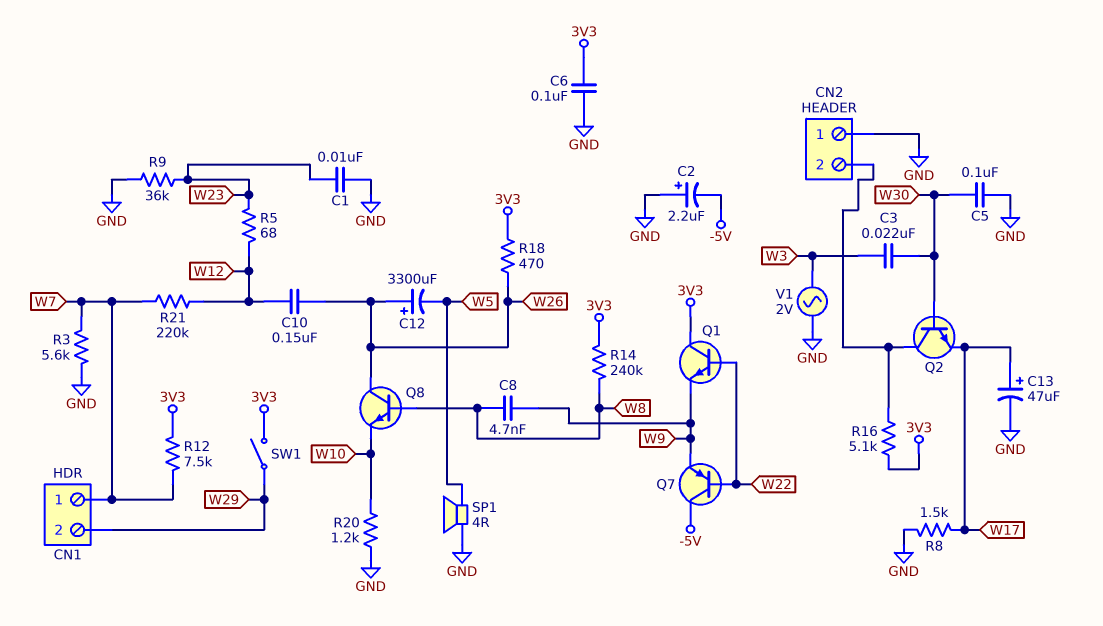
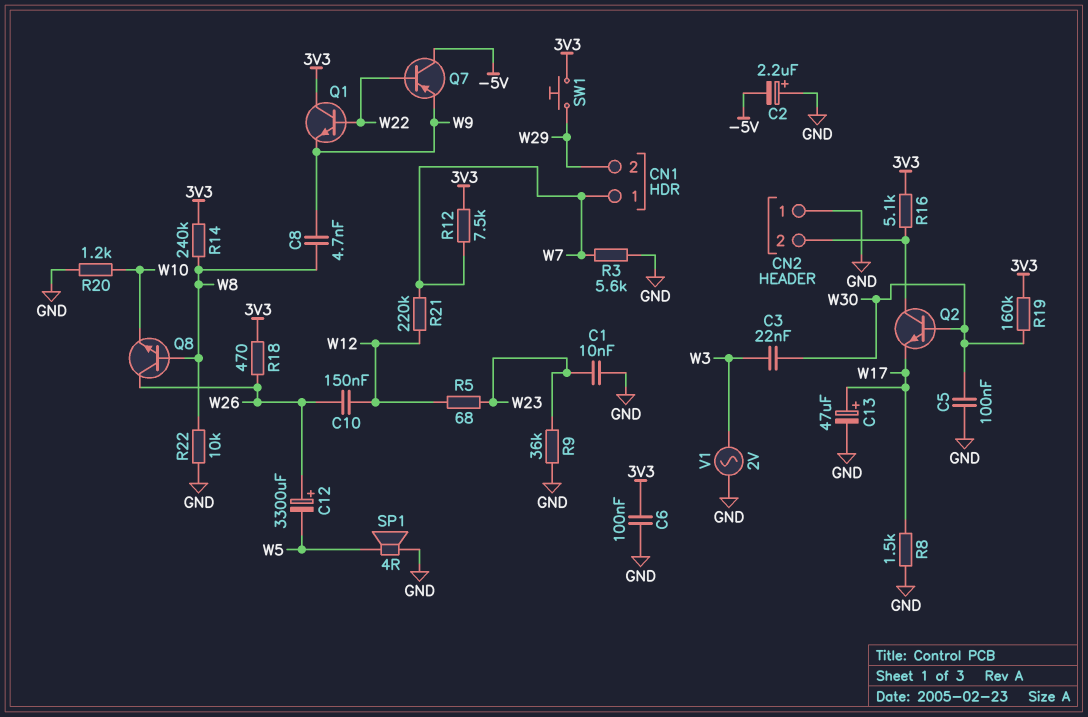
R19: none -> 160k (3V3, W30)
R22: none -> 10k (GND, W8)
SW1: switch (3V3, W29) -> button (3V3, W29)

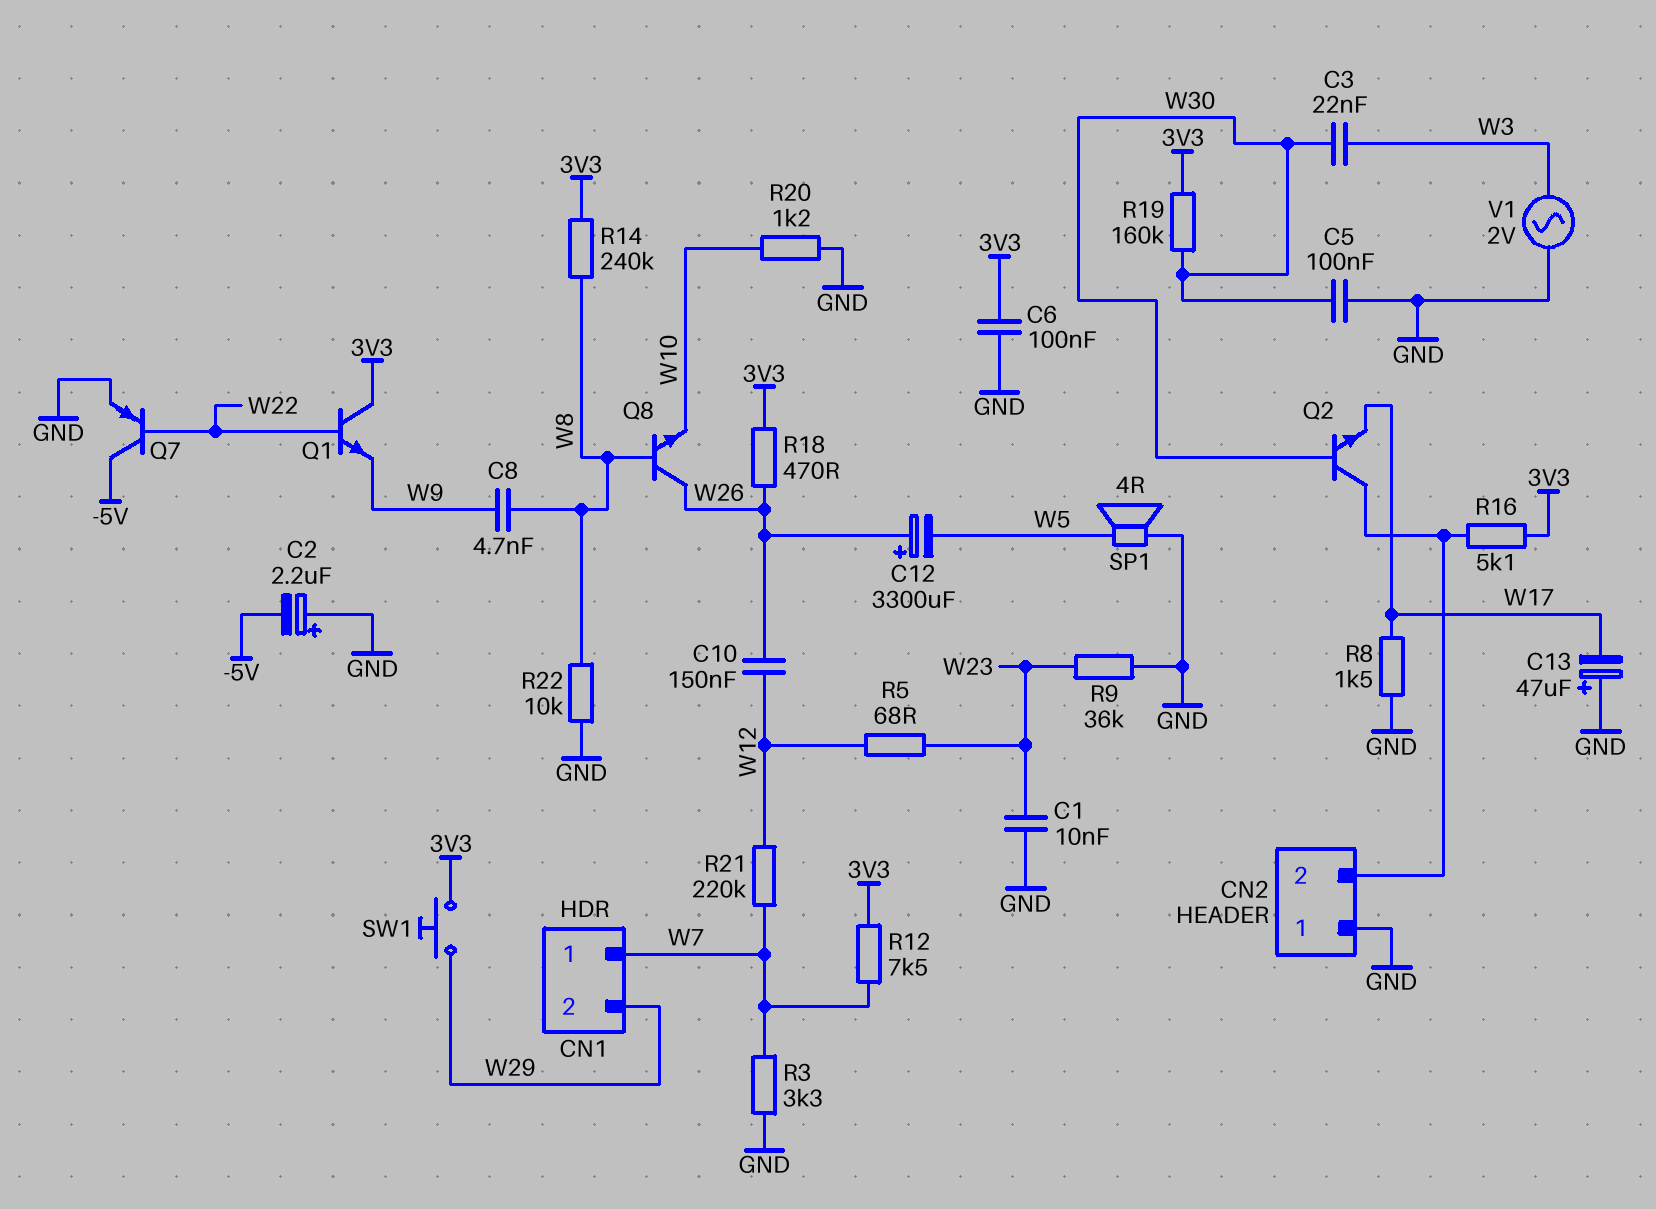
C13: 47uF (plus W17, minus GND) -> 47uF (plus GND, minus W17)
Q7: PNP (B W22, C -5V, E W9) -> PNP (B W22, C -5V, E GND)
R3: 5.6k (GND, W7) -> 3.3k (GND, W7)

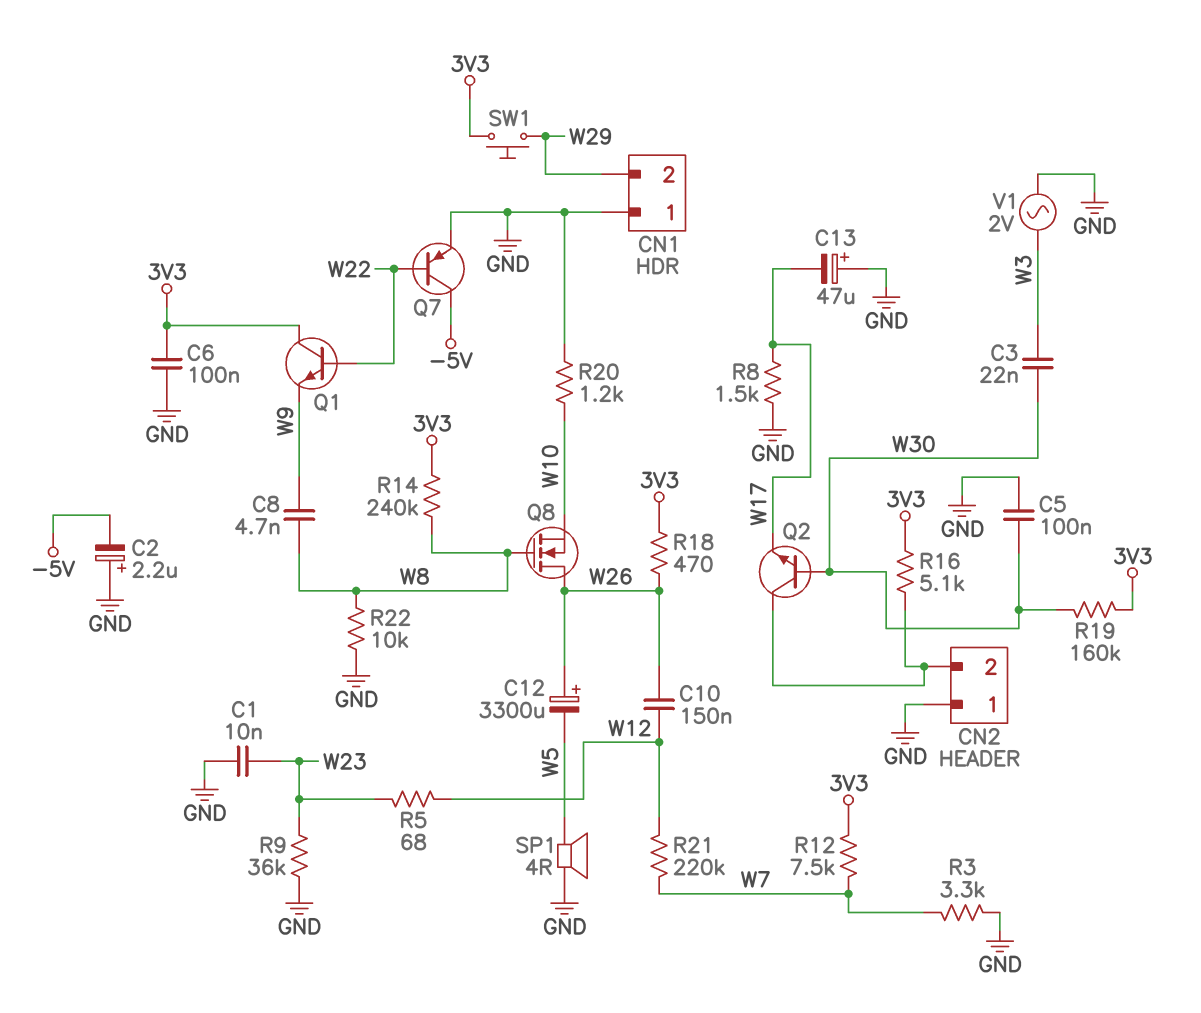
CN1 pin 1: W7 -> GND
Q8: NPN (B W8, C W26, E W10) -> NMOS (G W8, D W26, S W10)

